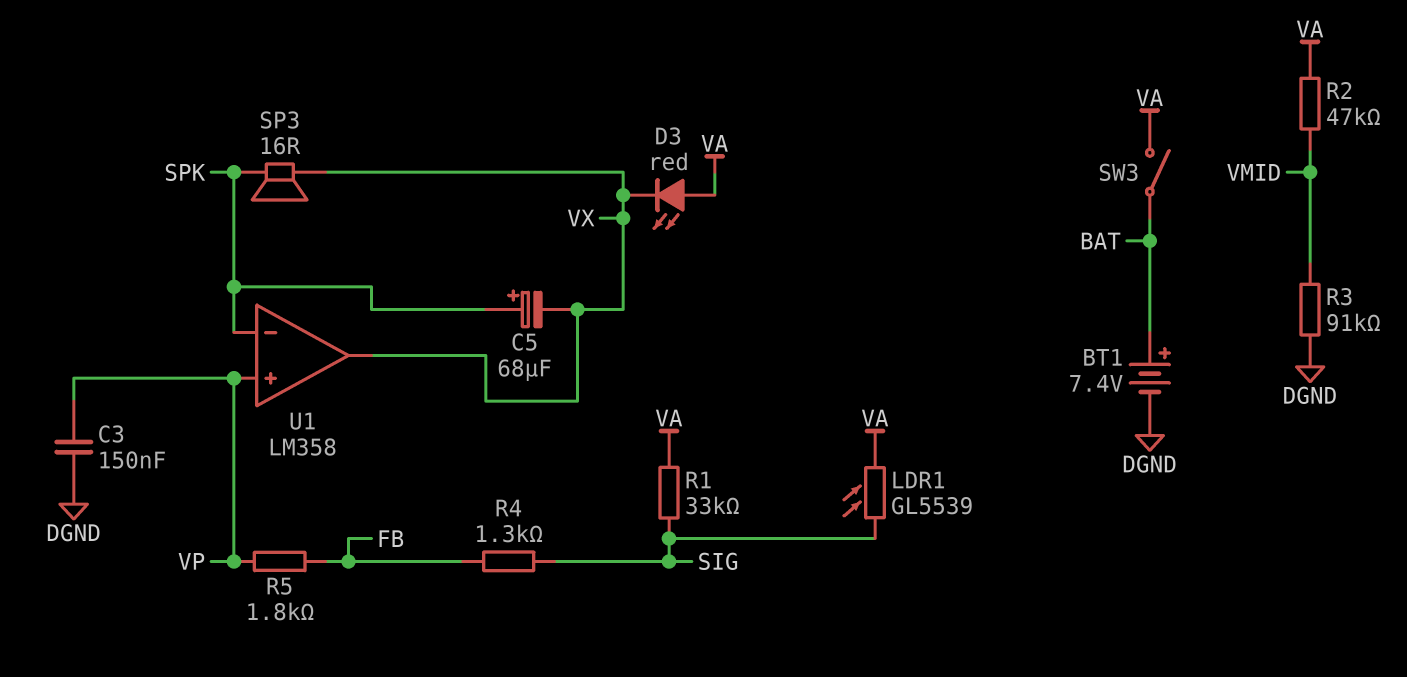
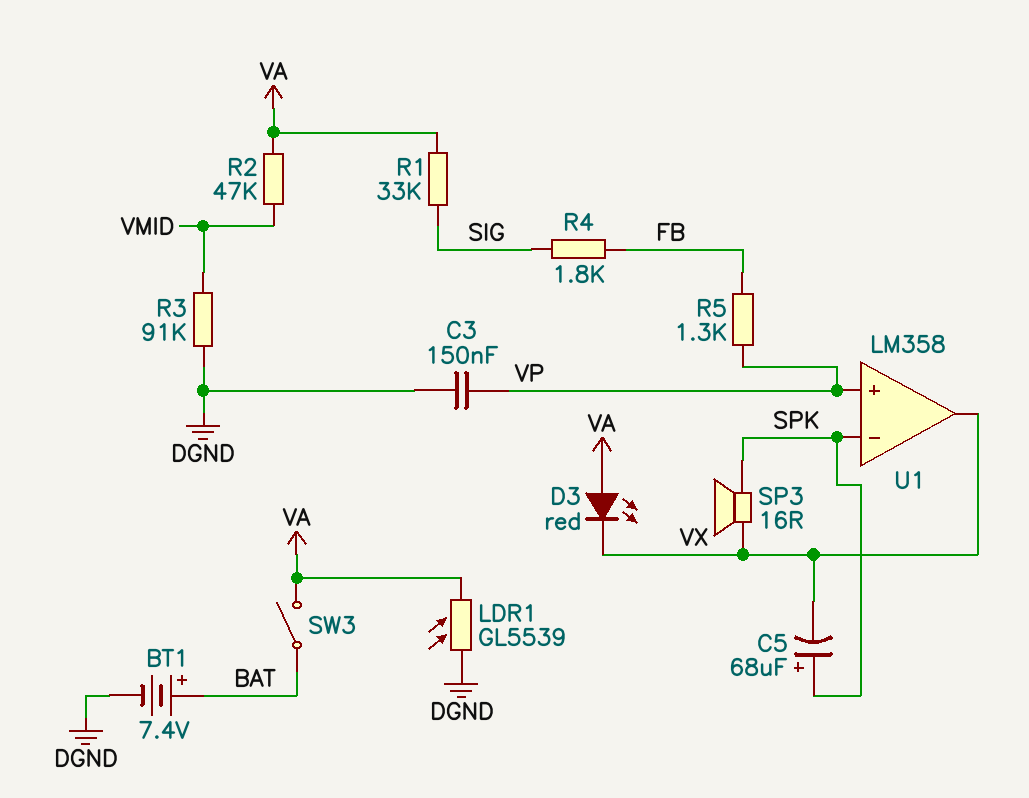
LDR1: GL5539 (SIG, VA) -> GL5539 (DGND, VA)
R4: 1.3k (FB, SIG) -> 1.8k (FB, SIG)
R5: 1.8k (FB, VP) -> 1.3k (FB, VP)

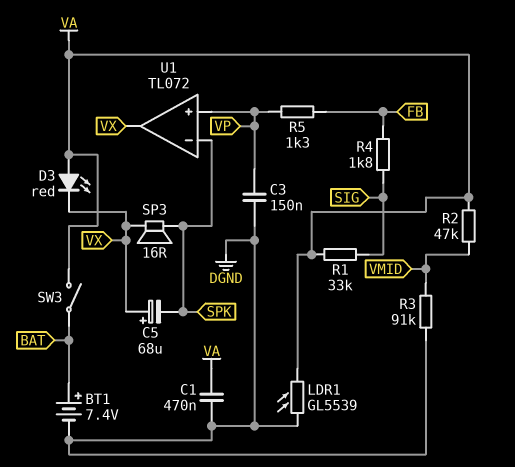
C1: none -> 470nF (DGND, VA)
C5: 68uF (plus SPK, minus VX) -> 68uF (plus VX, minus SPK)
U1: LM358 -> TL072

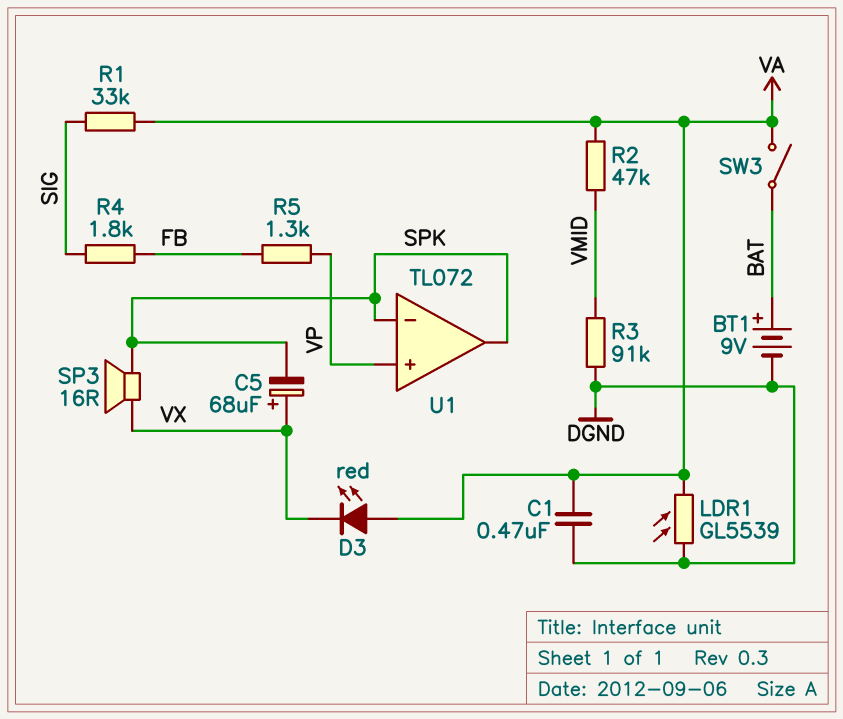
BT1: 7.4V (plus BAT, minus DGND) -> 9V (plus BAT, minus DGND)
C3: 150nF (DGND, VP) -> none
U1 pin out: VX -> SPK

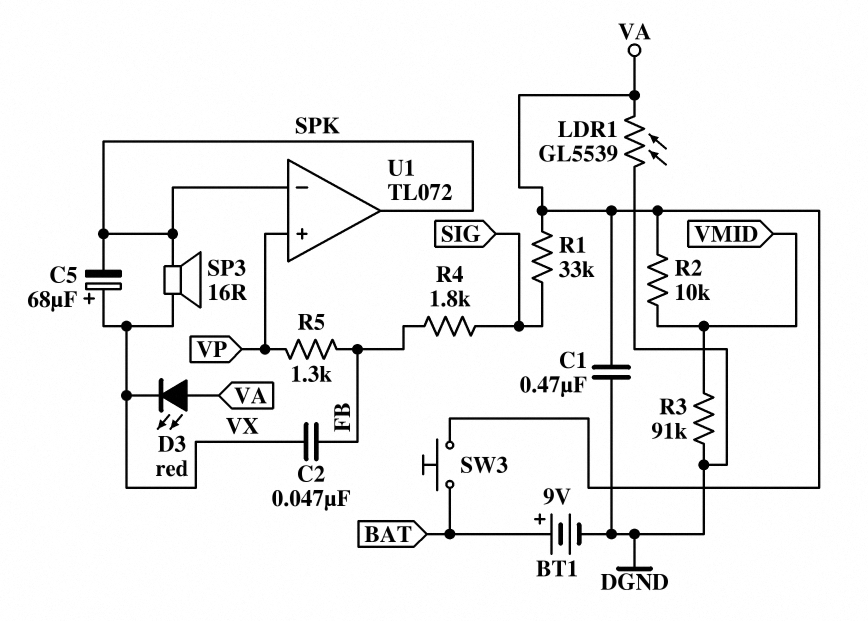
C2: none -> 47nF (FB, VX)
R2: 47k (VA, VMID) -> 10k (VA, VMID)
SW3: switch (BAT, VA) -> button (BAT, VA)

